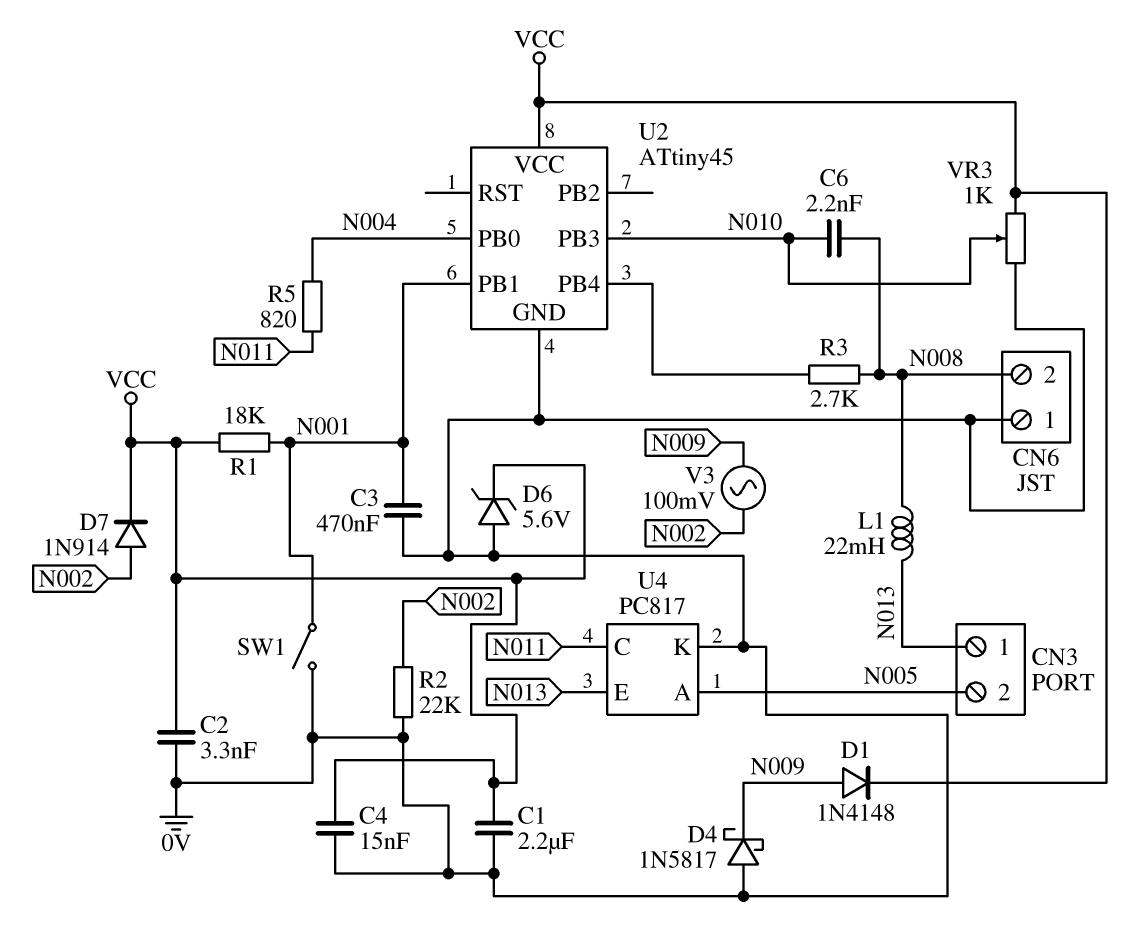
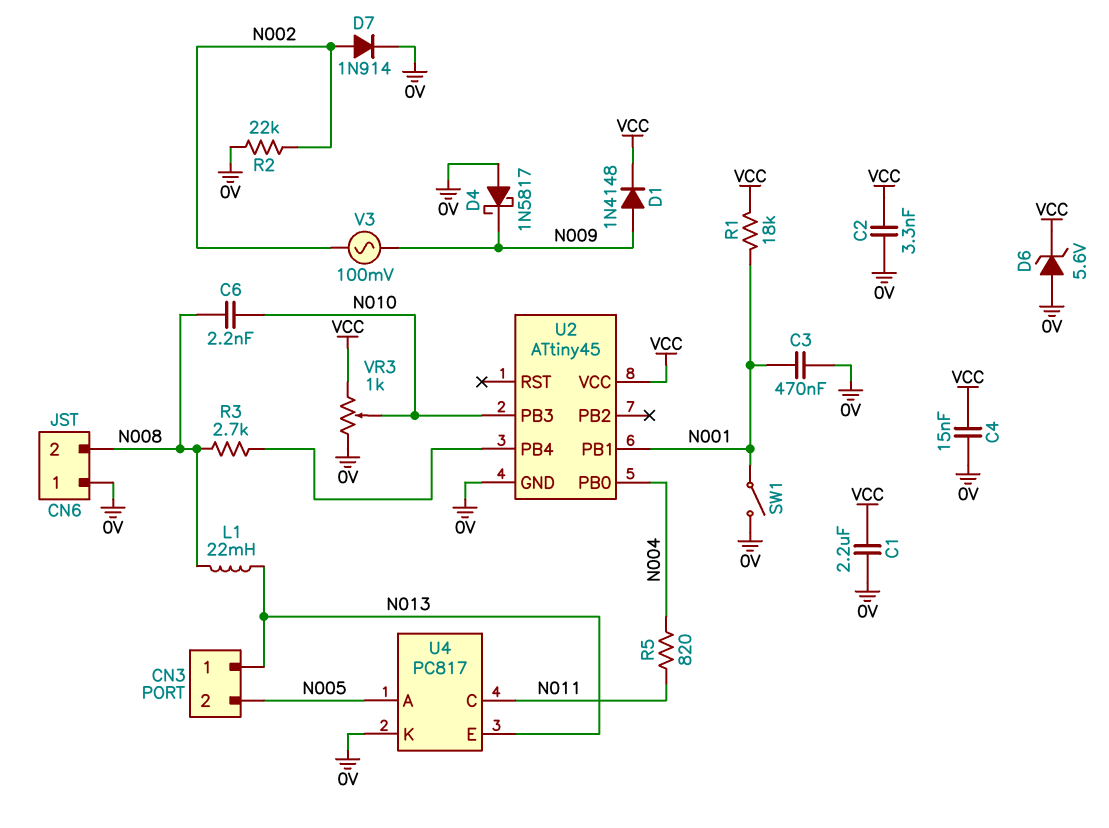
D7: diode 1N914 (A N002, K VCC) -> diode 1N914 (A N002, K 0V)

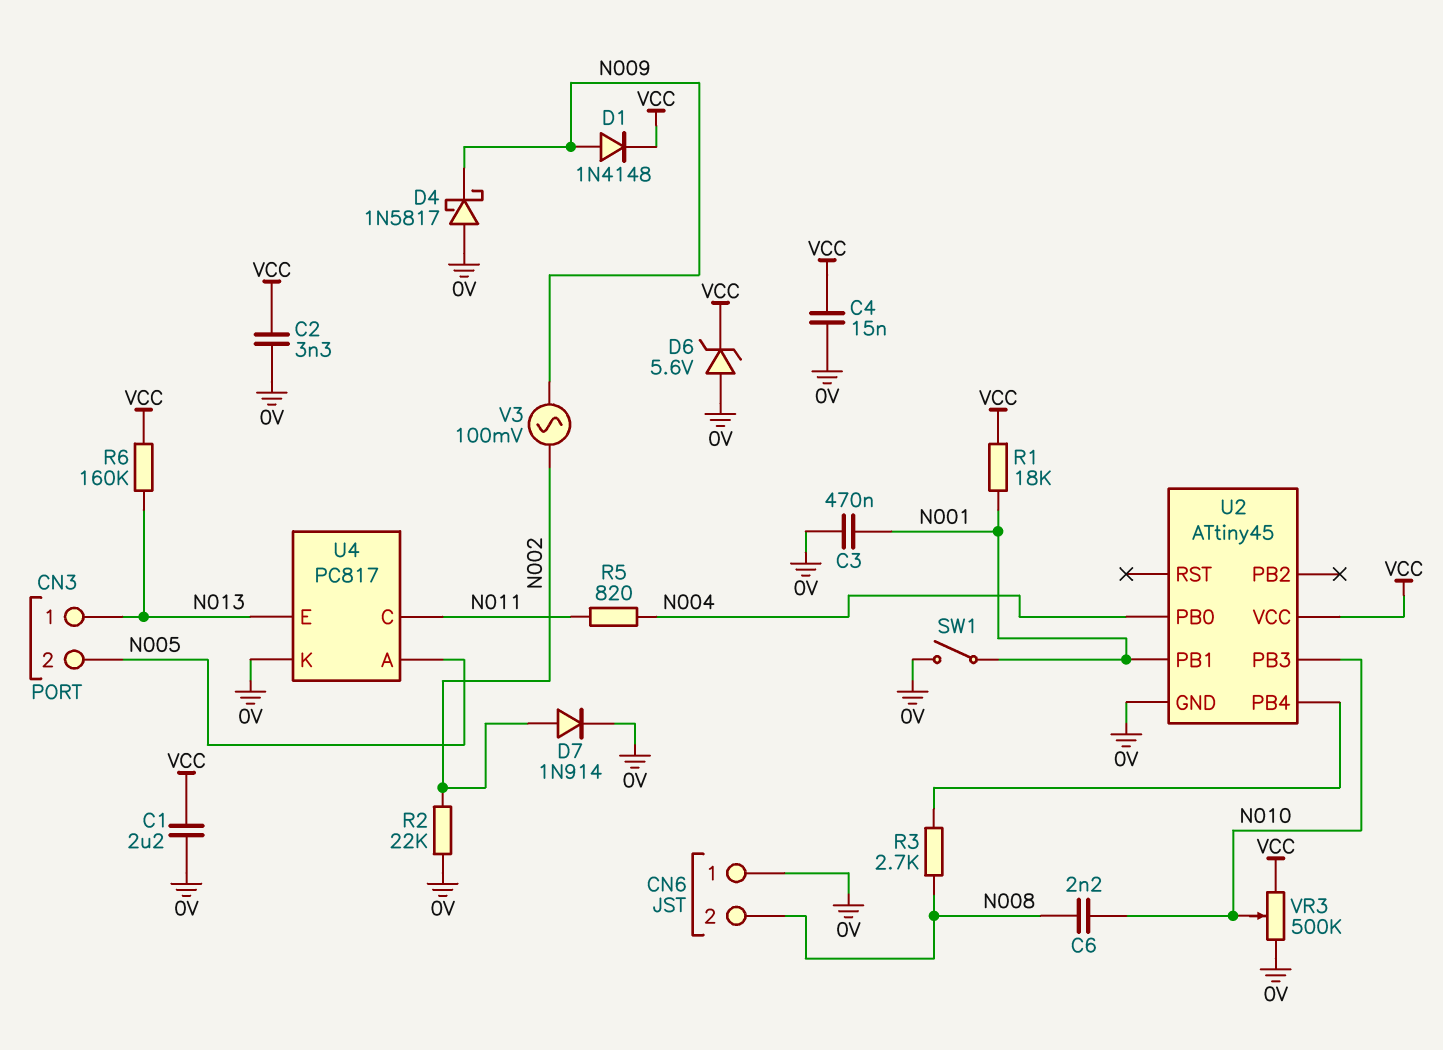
L1: 22mH (N008, N013) -> none
R6: none -> 160k (N013, VCC)
VR3: 1k (0V, VCC, wiper N010) -> 500k (0V, VCC, wiper N010)

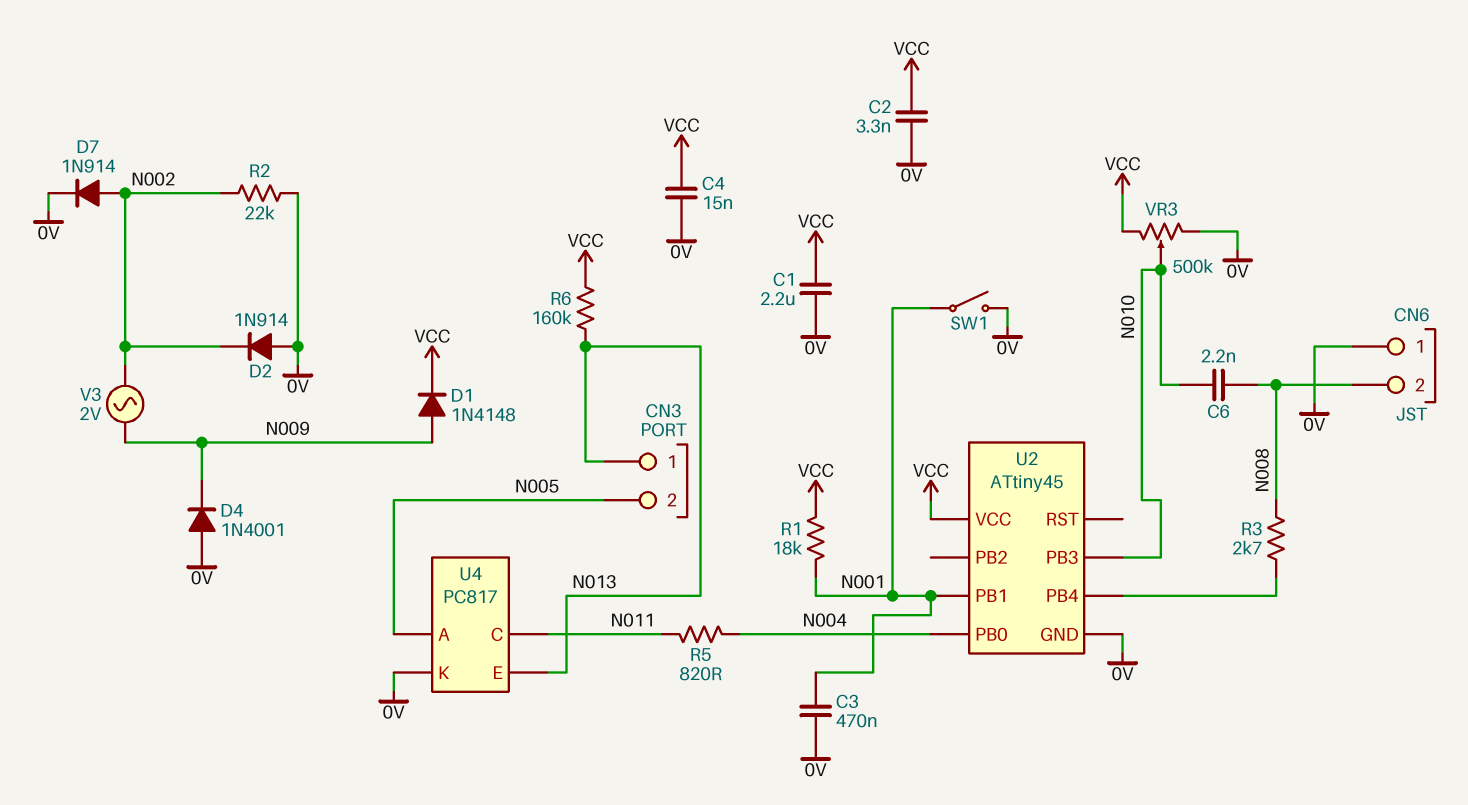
D2: none -> diode 1N914 (A 0V, K N002)
D4: schottky 1N5817 (A 0V, K N009) -> diode 1N4001 (A 0V, K N009)
D6: zener 5.6V (A 0V, K VCC) -> none
V3: AC 100mV (N002, N009) -> AC 2V (N002, N009)

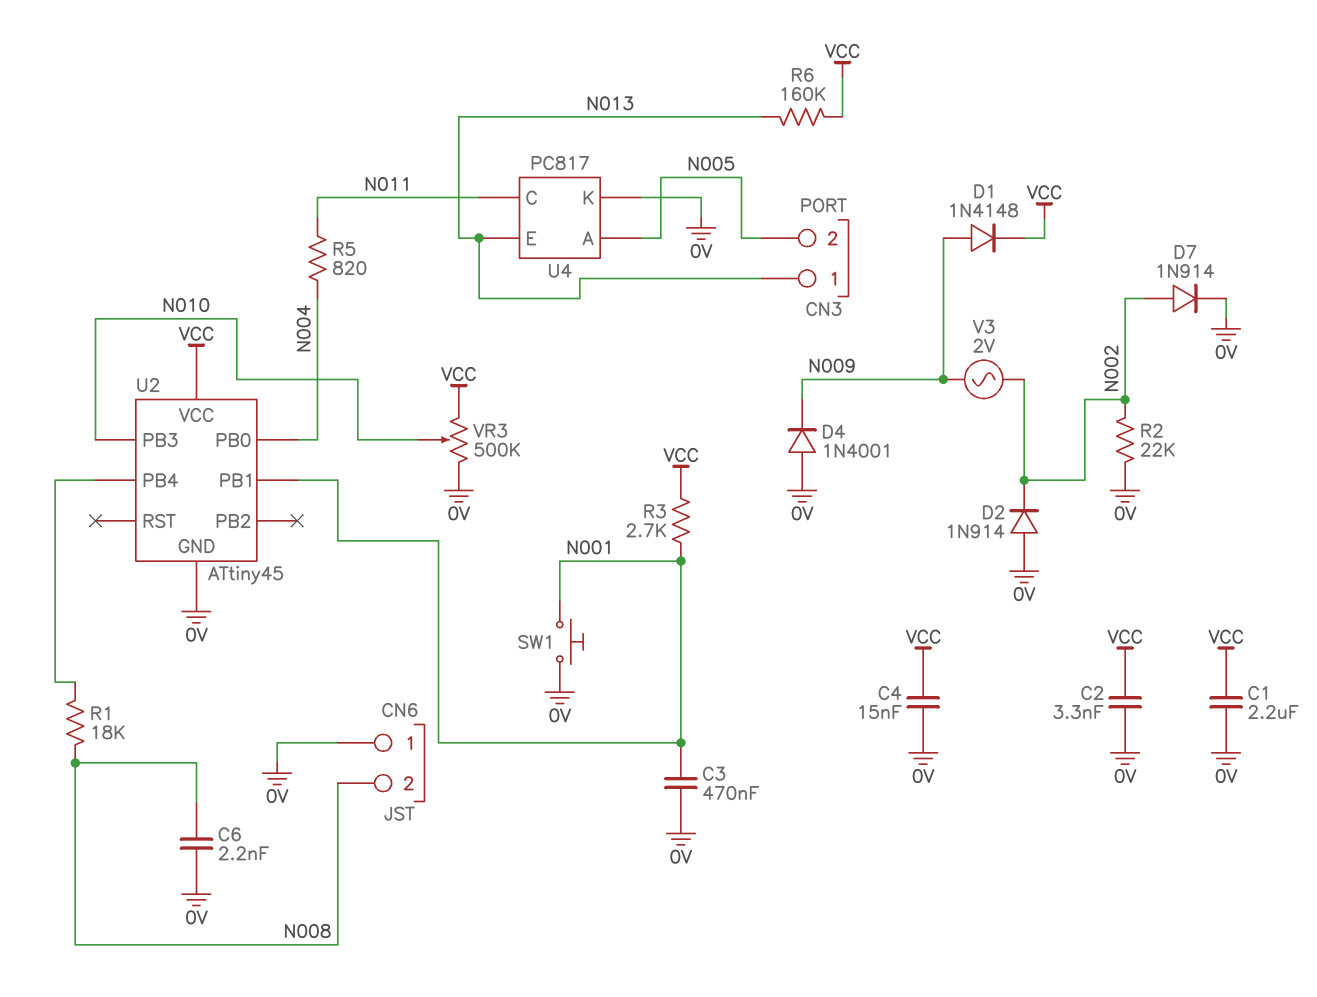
C6: 2.2nF (N008, N010) -> 2.2nF (0V, N008)
R1: 18k (N001, VCC) -> 18k (N008, U2/PB4)
R3: 2.7k (N008, U2/PB4) -> 2.7k (N001, VCC)
SW1: switch (0V, N001) -> button (0V, N001)

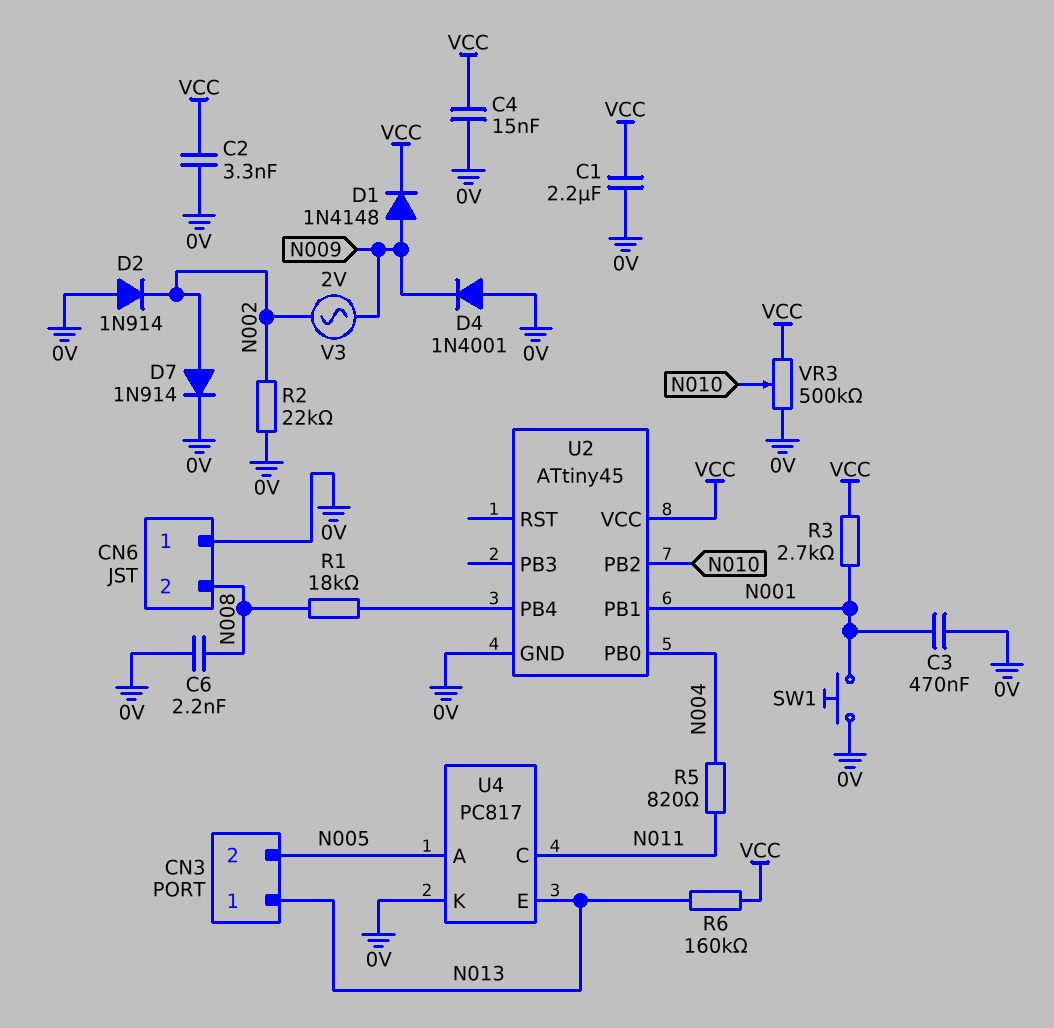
U2 pin PB2: none -> N010
U2 pin PB3: N010 -> none

